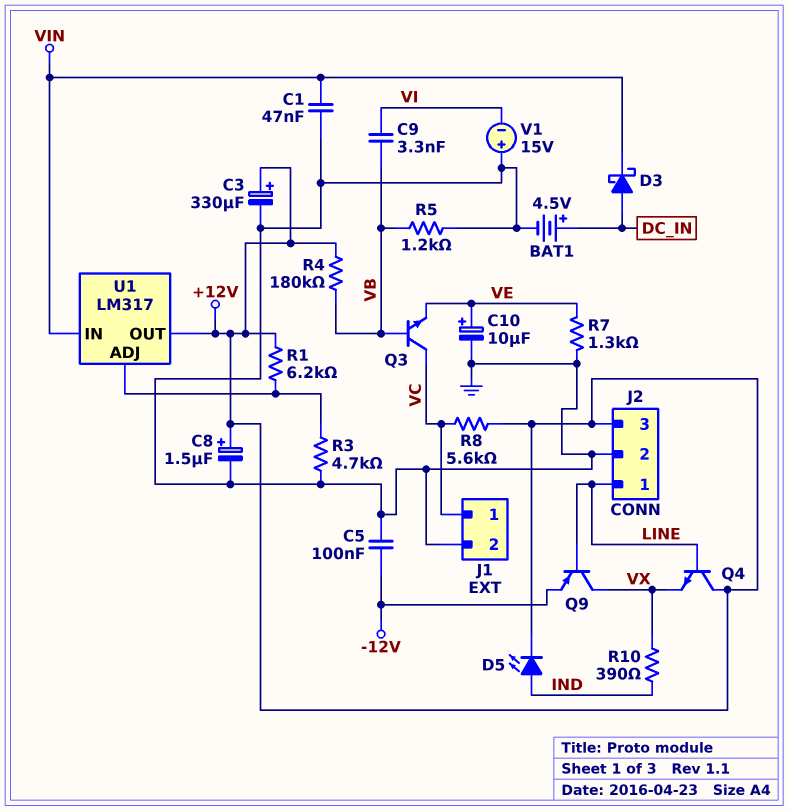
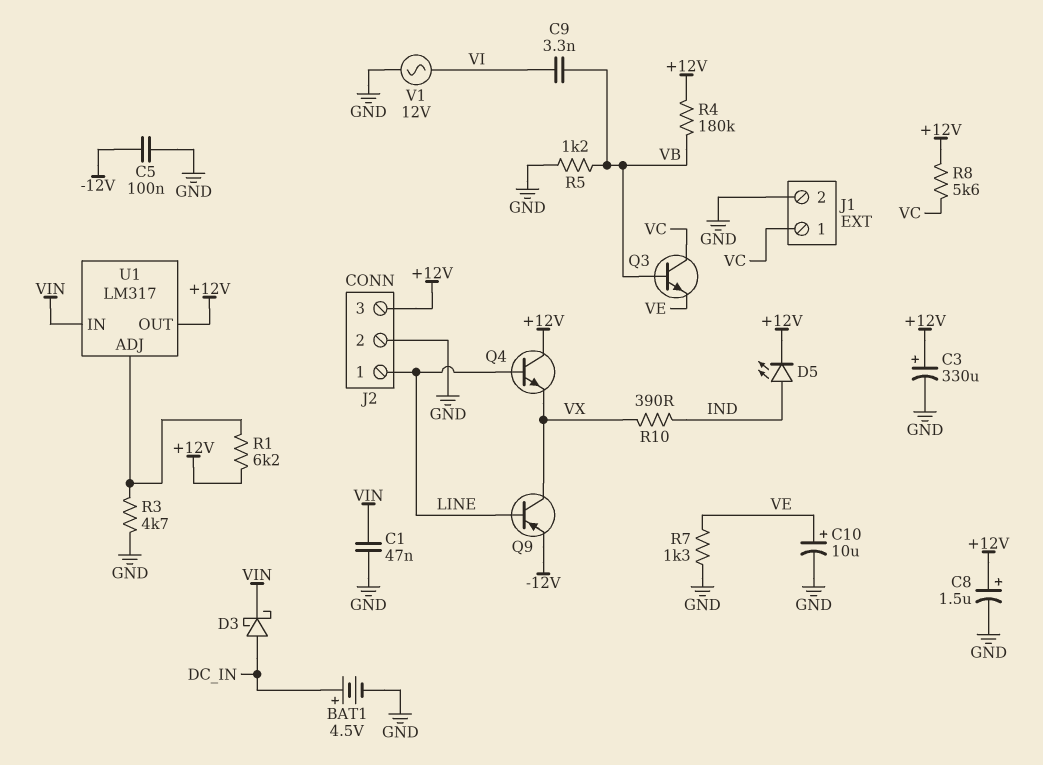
V1: 15V (plus GND, minus VI) -> AC 12V (GND, VI)

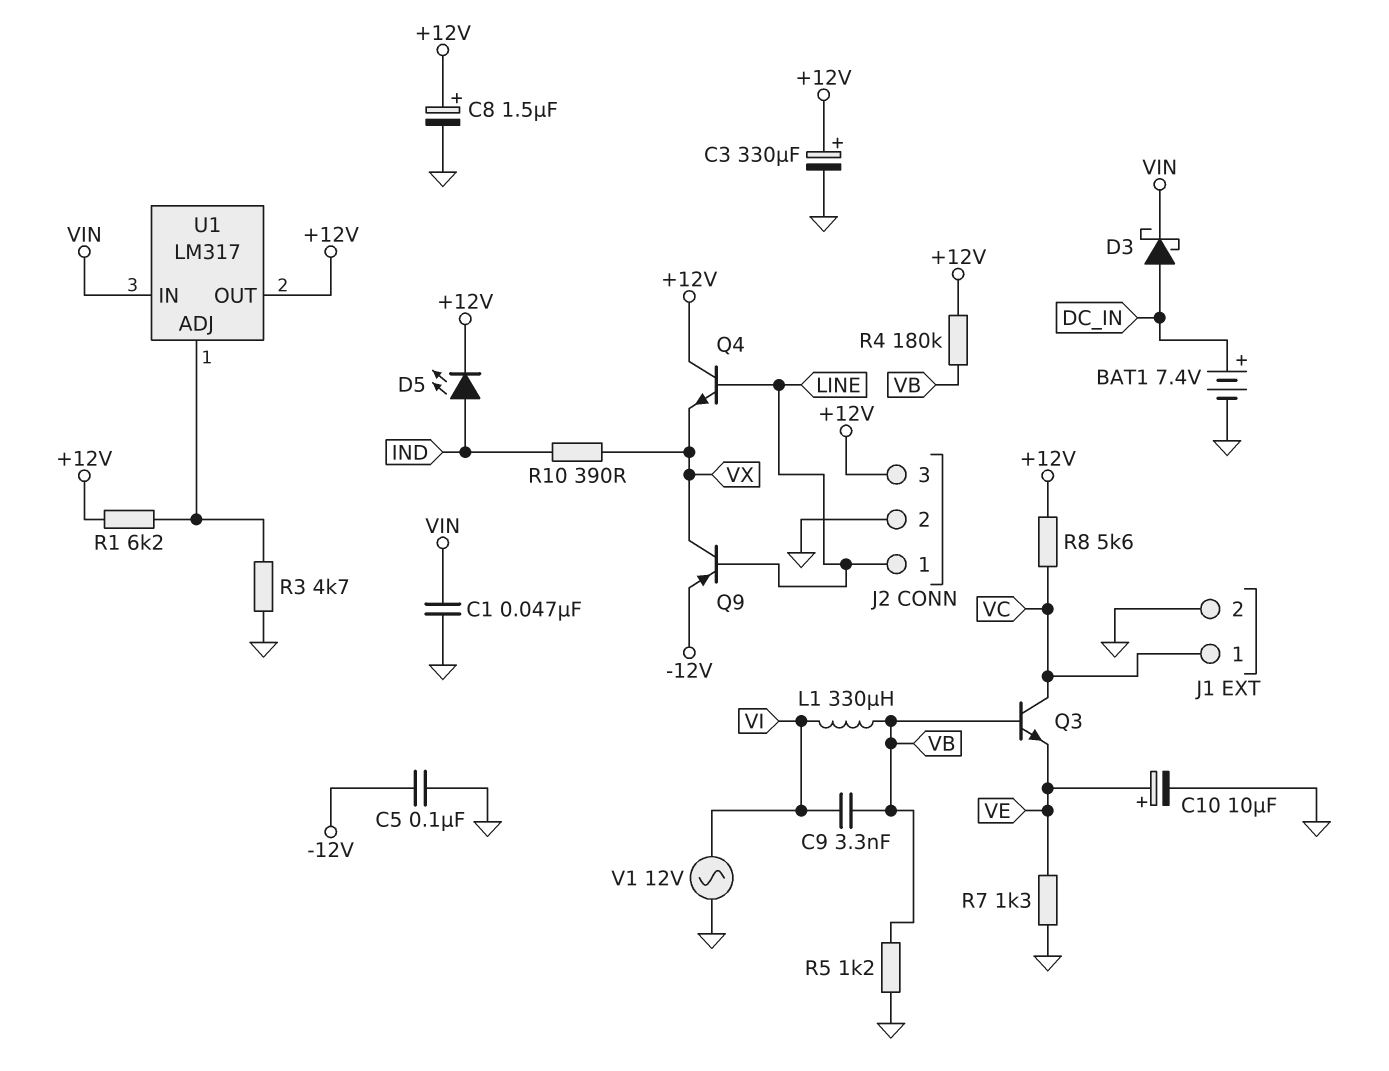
BAT1: 4.5V (plus DC_IN, minus GND) -> 7.4V (plus DC_IN, minus GND)
L1: none -> 330uH (VB, VI)

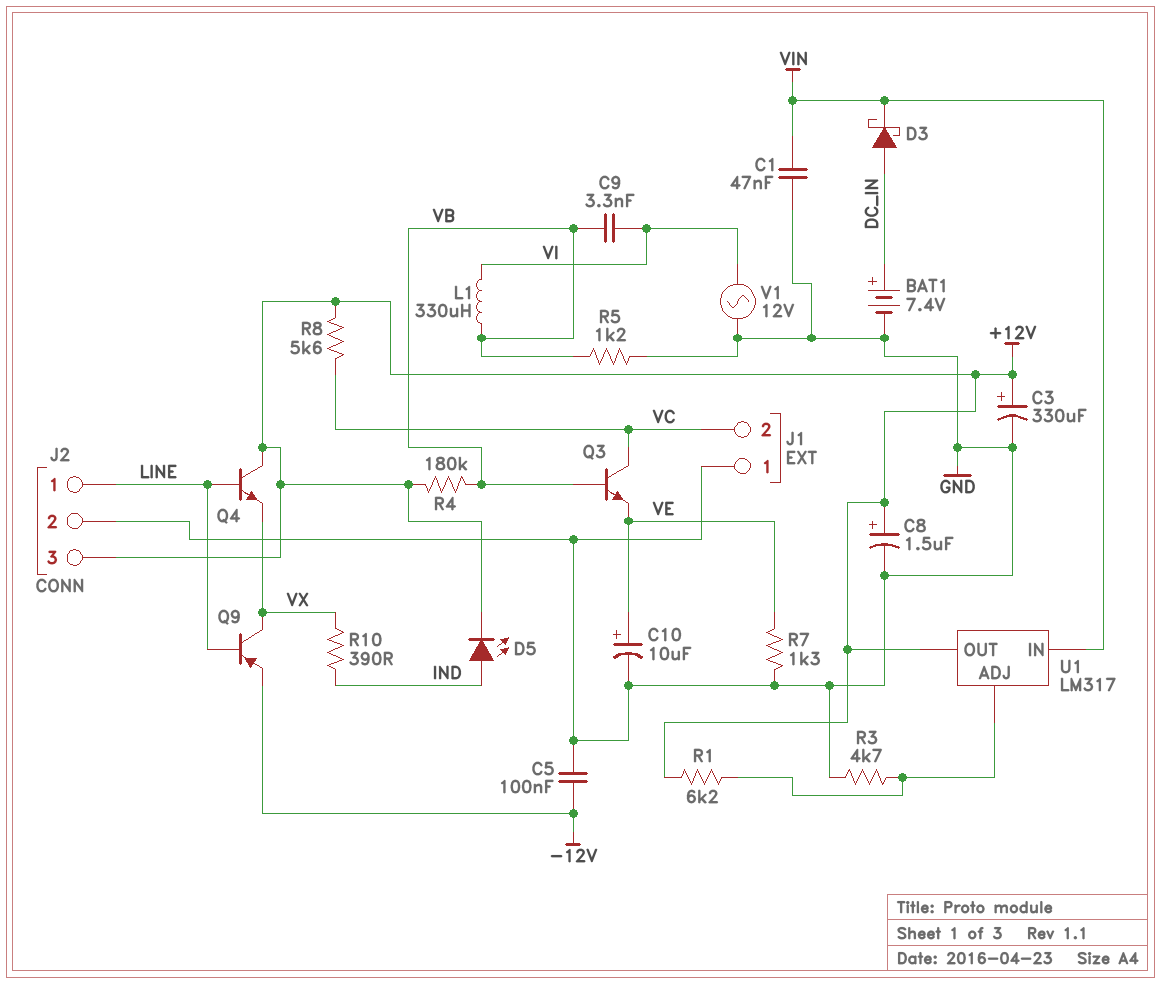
J1 pin 1: VC -> GND
J1 pin 2: GND -> VC

